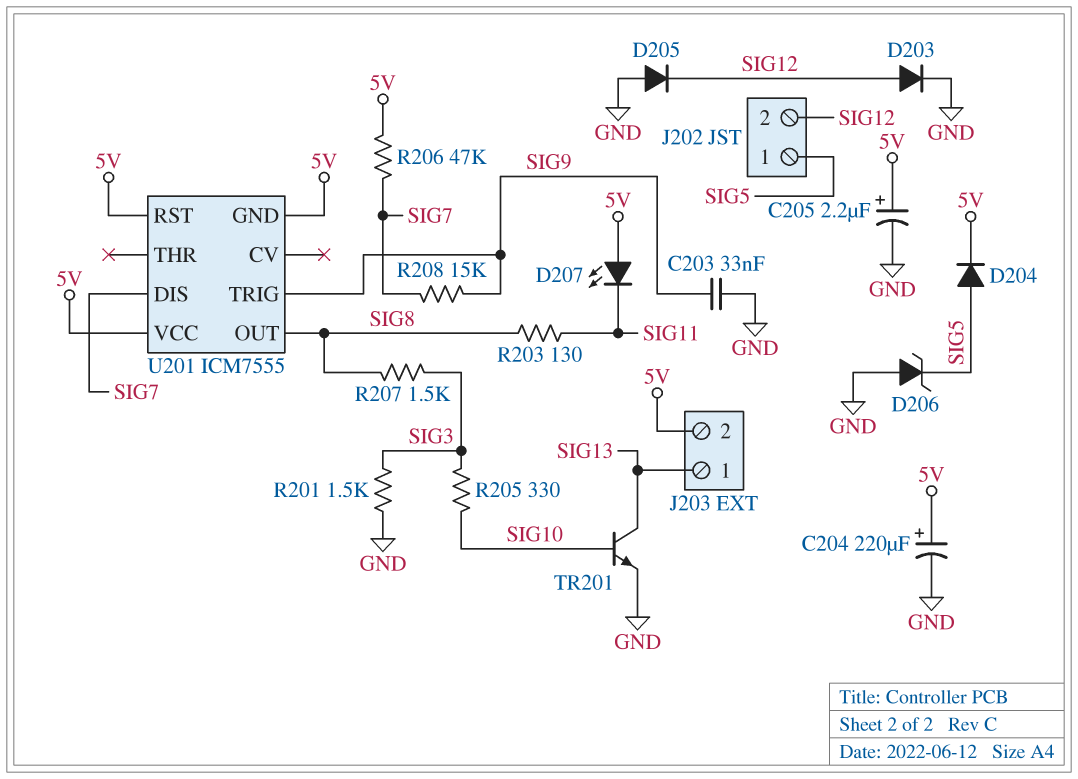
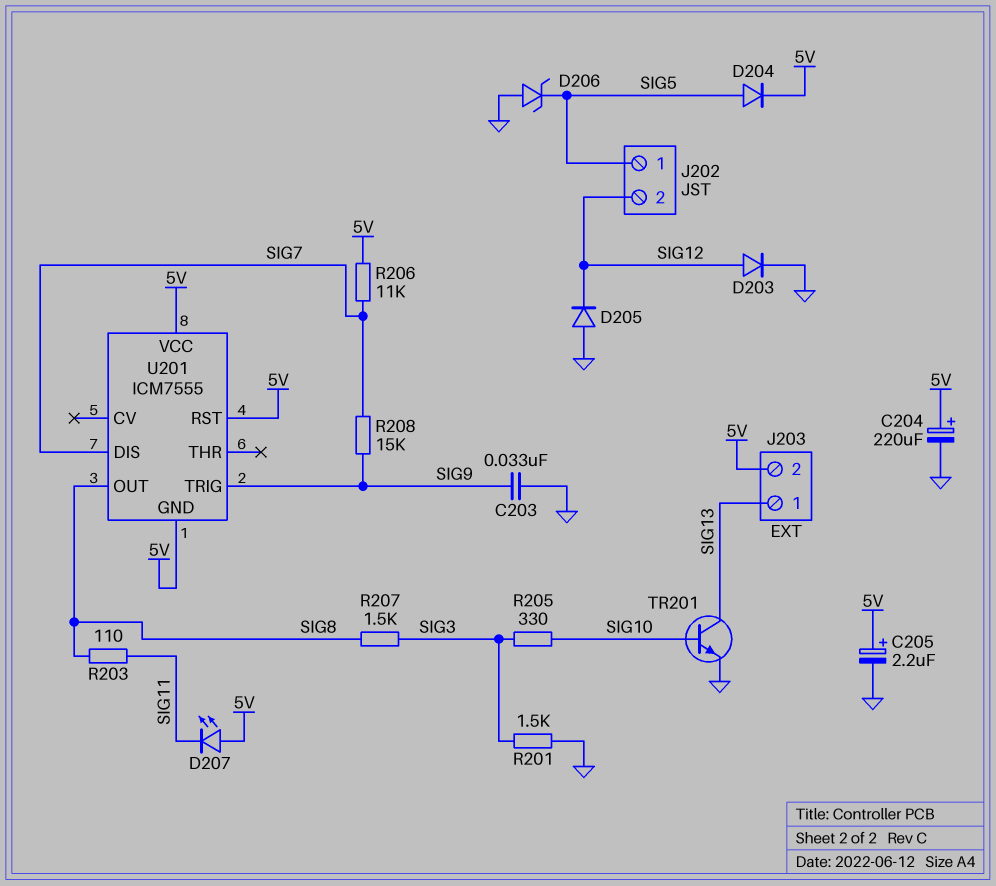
R203: 130 (SIG8, SIG11) -> 110 (SIG8, SIG11)
R206: 47k (5V, SIG7) -> 11k (5V, SIG7)

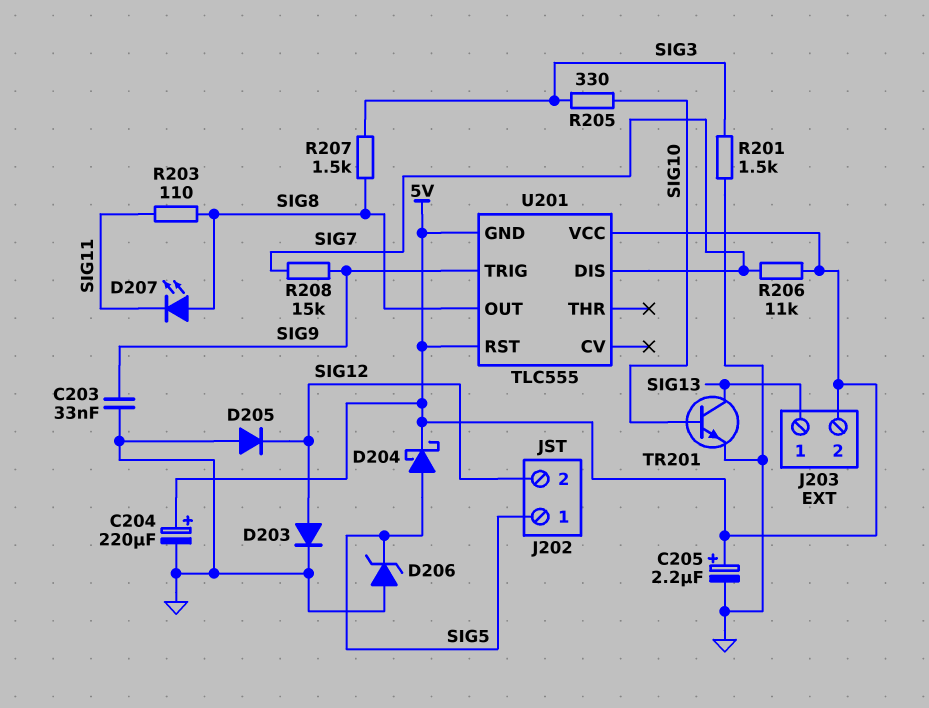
D204: diode (A SIG5, K 5V) -> schottky (A SIG5, K 5V)
D207: LED (A 5V, K SIG11) -> LED (A SIG8, K SIG11)
U201: ICM7555 -> TLC555

